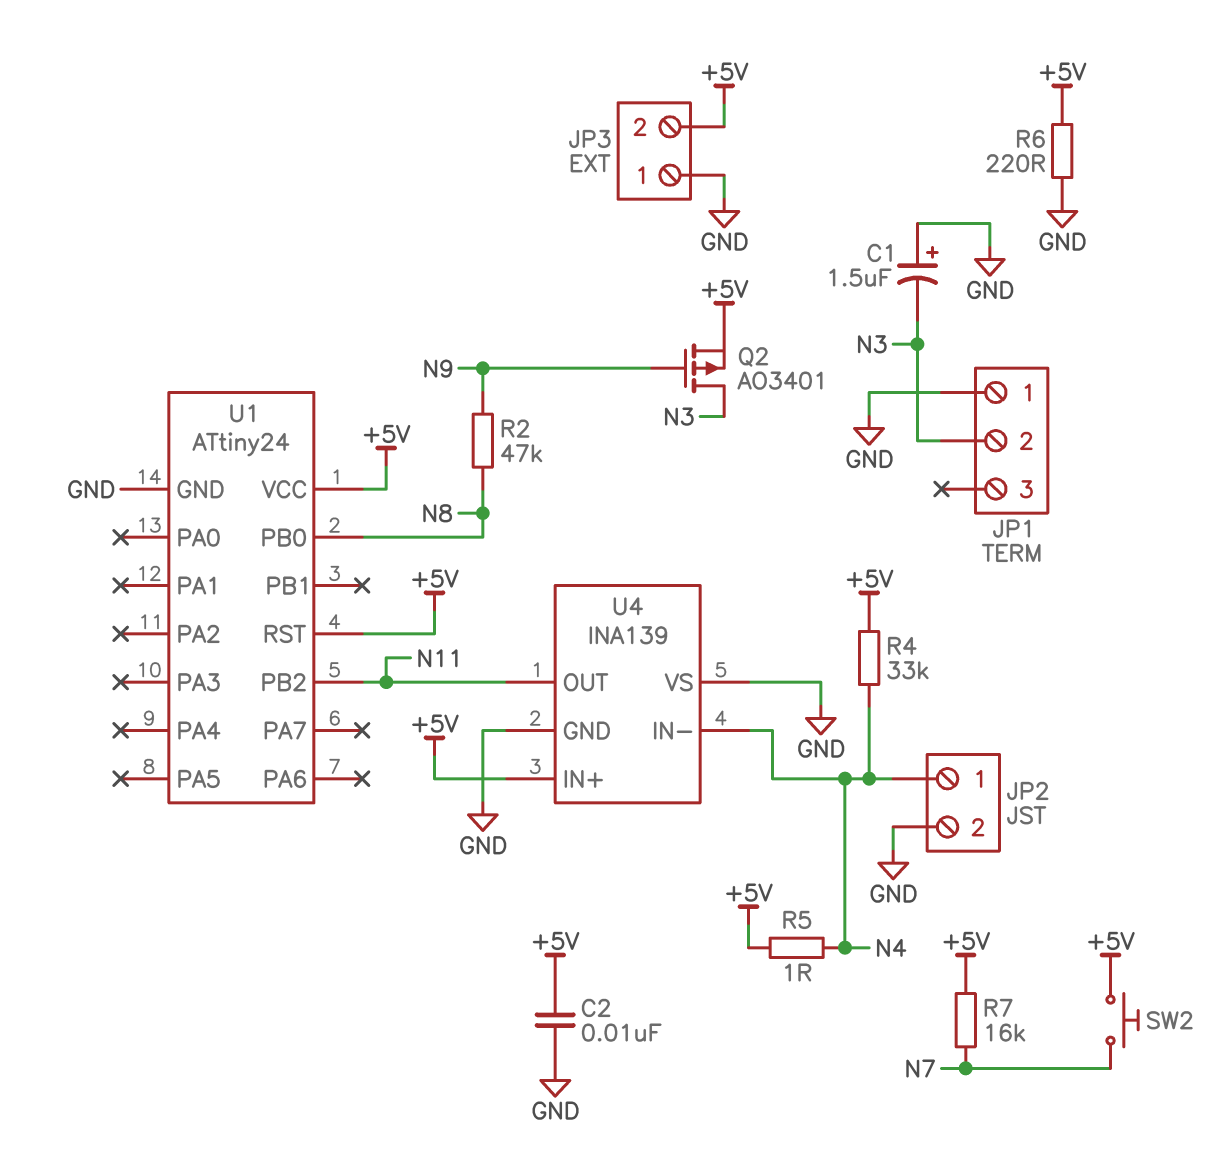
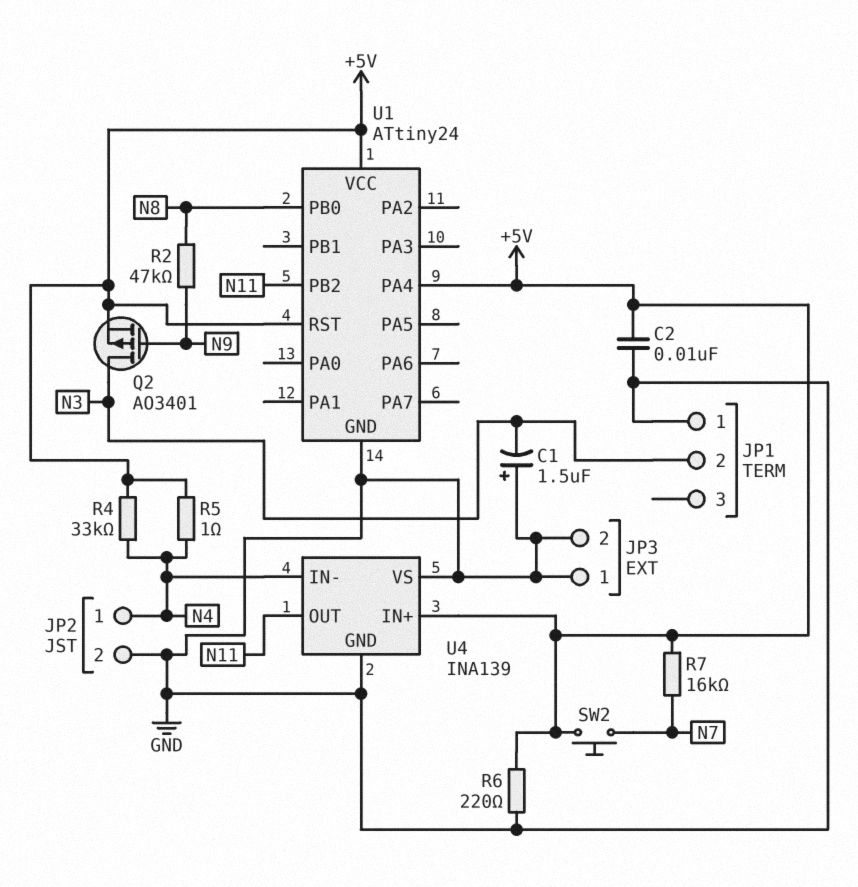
JP3 pin 2: +5V -> GND
U1 pin PA4: none -> +5V

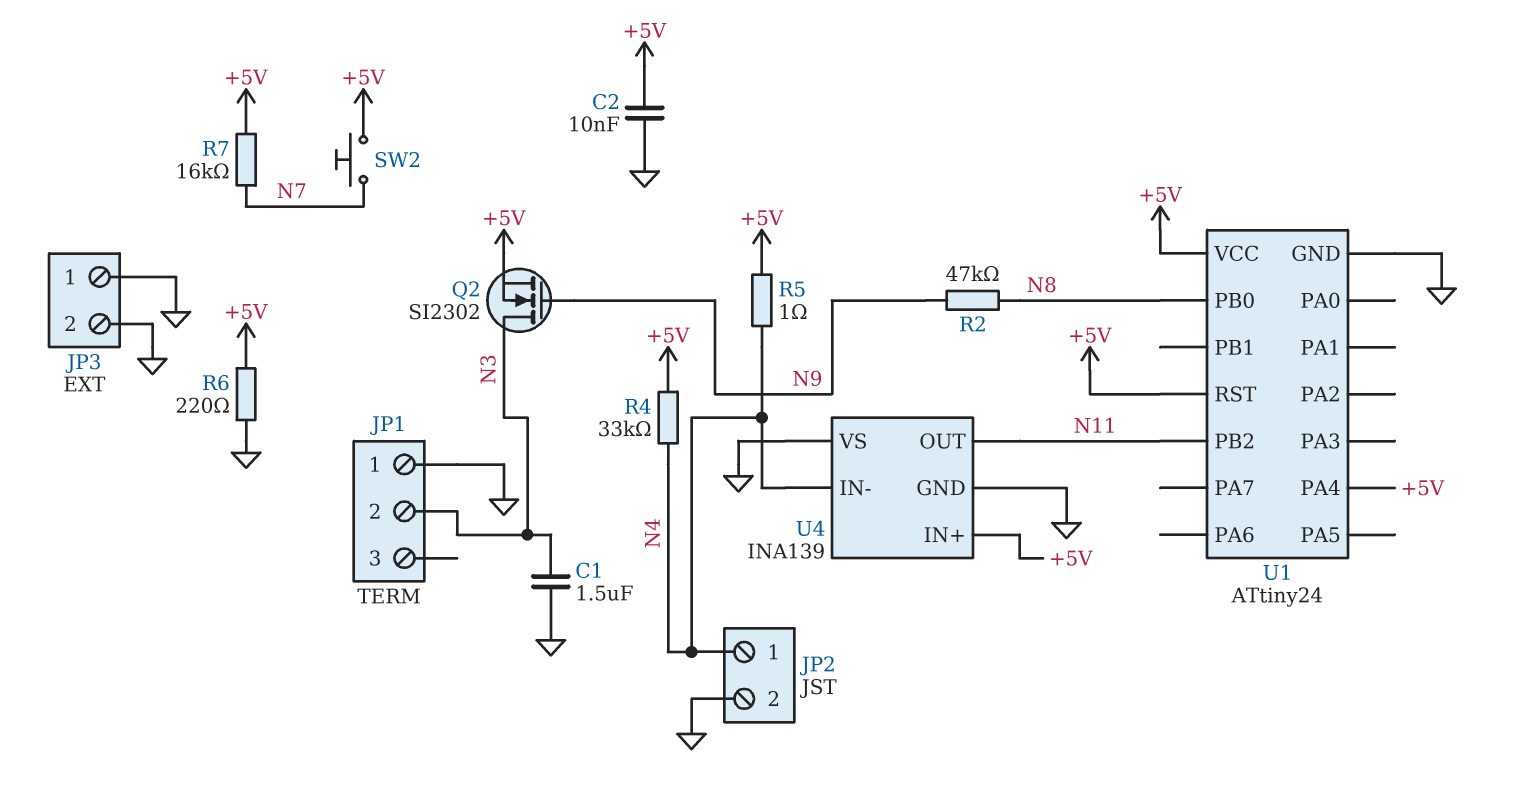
C1: 1.5uF (plus GND, minus N3) -> 1.5uF (GND, N3)
Q2: PMOS AO3401 (G N9, D N3, S +5V) -> NMOS SI2302 (G N9, D N3, S +5V)

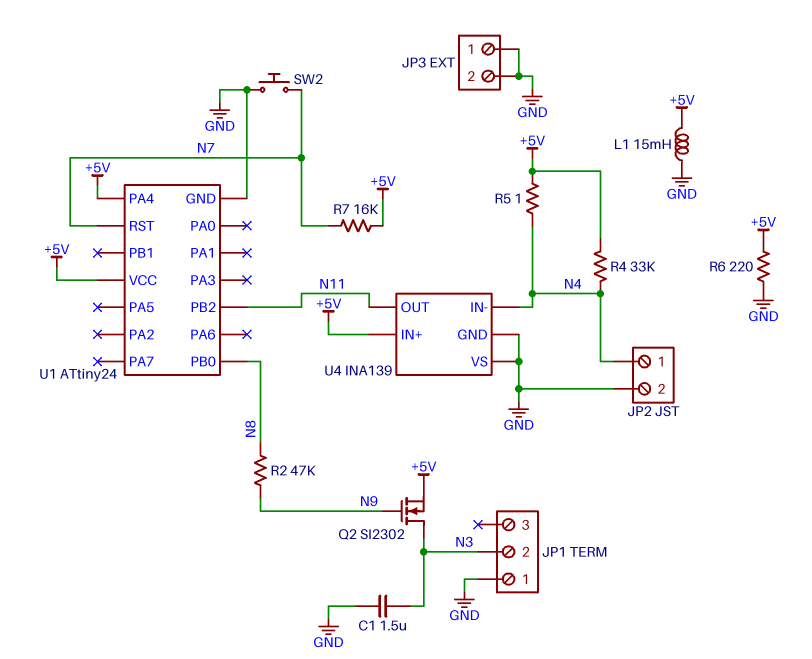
C2: 10nF (+5V, GND) -> none
L1: none -> 15mH (+5V, GND)
SW2: button (+5V, N7) -> button (GND, N7)
U1 pin RST: +5V -> N7

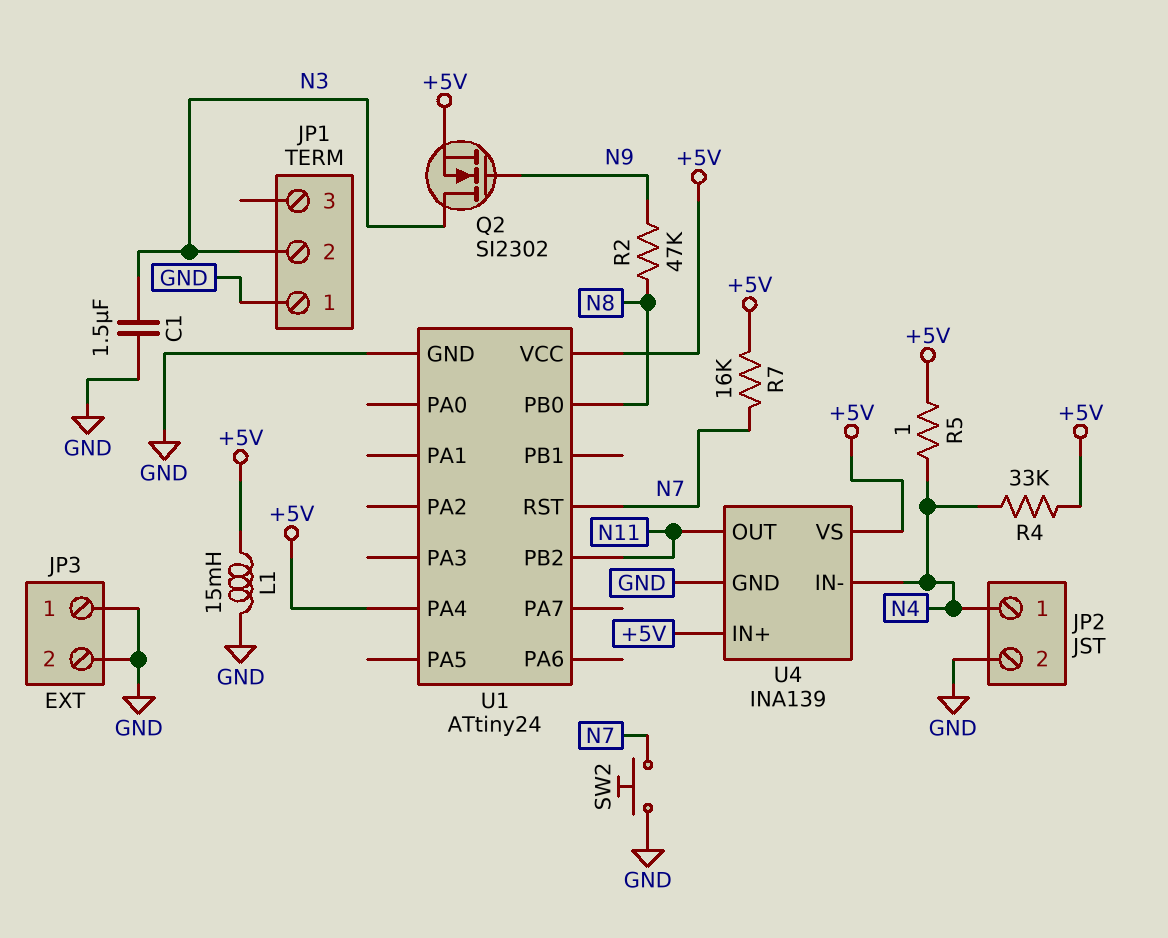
R6: 220 (+5V, GND) -> none
U4 pin VS: GND -> +5V

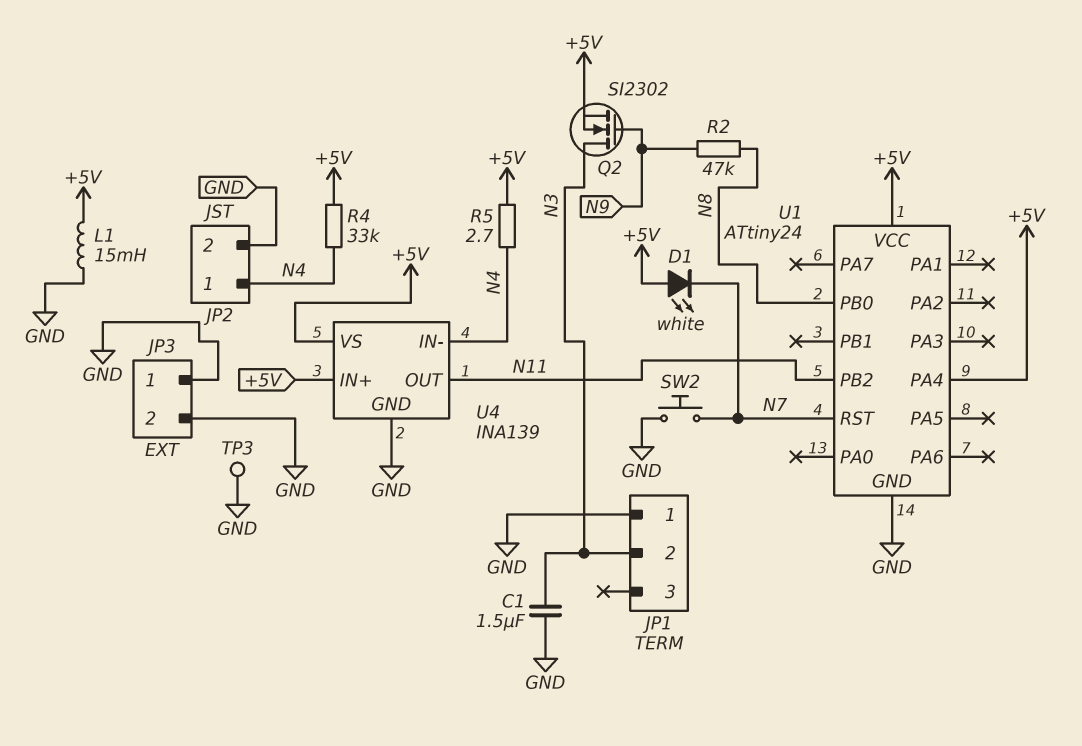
D1: none -> LED white (A +5V, K N7)
R5: 1 (+5V, N4) -> 2.7 (+5V, N4)
R7: 16k (+5V, N7) -> none
TP3: none -> test point (GND)

